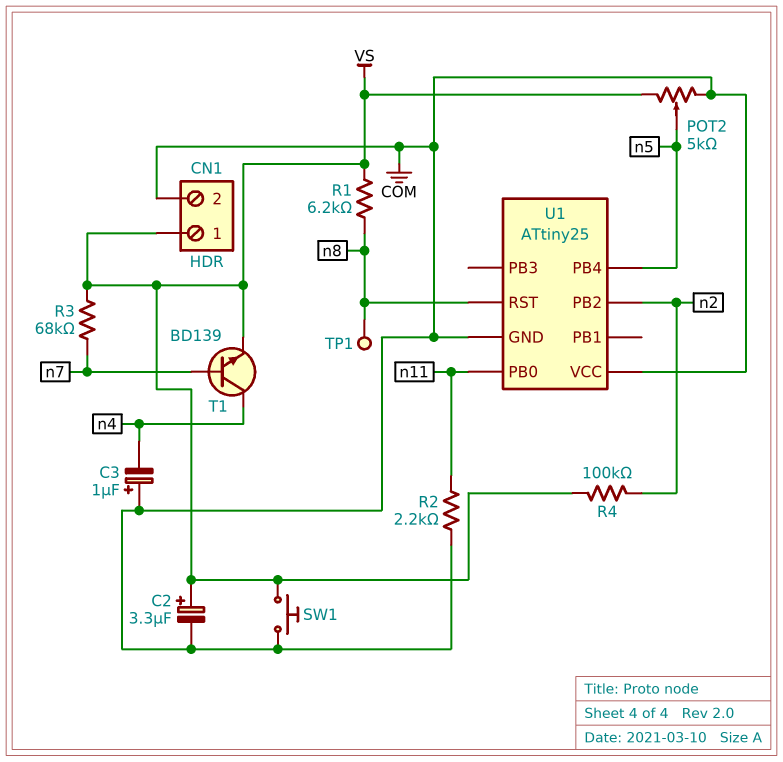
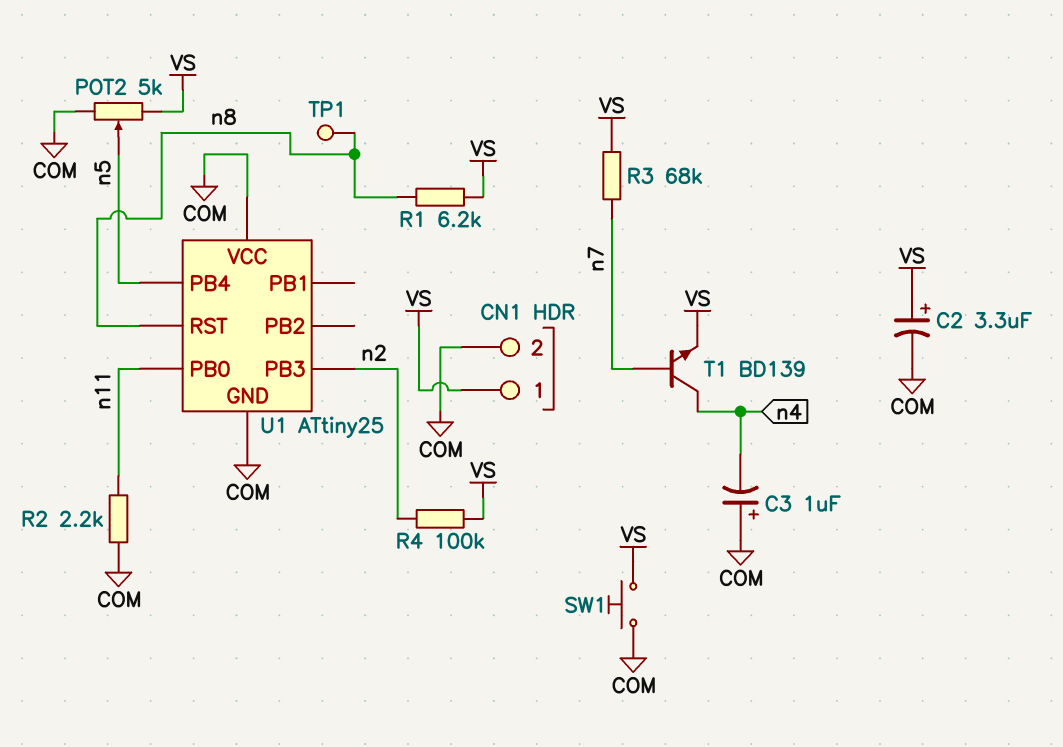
U1 pin PB2: n2 -> none
U1 pin PB3: none -> n2

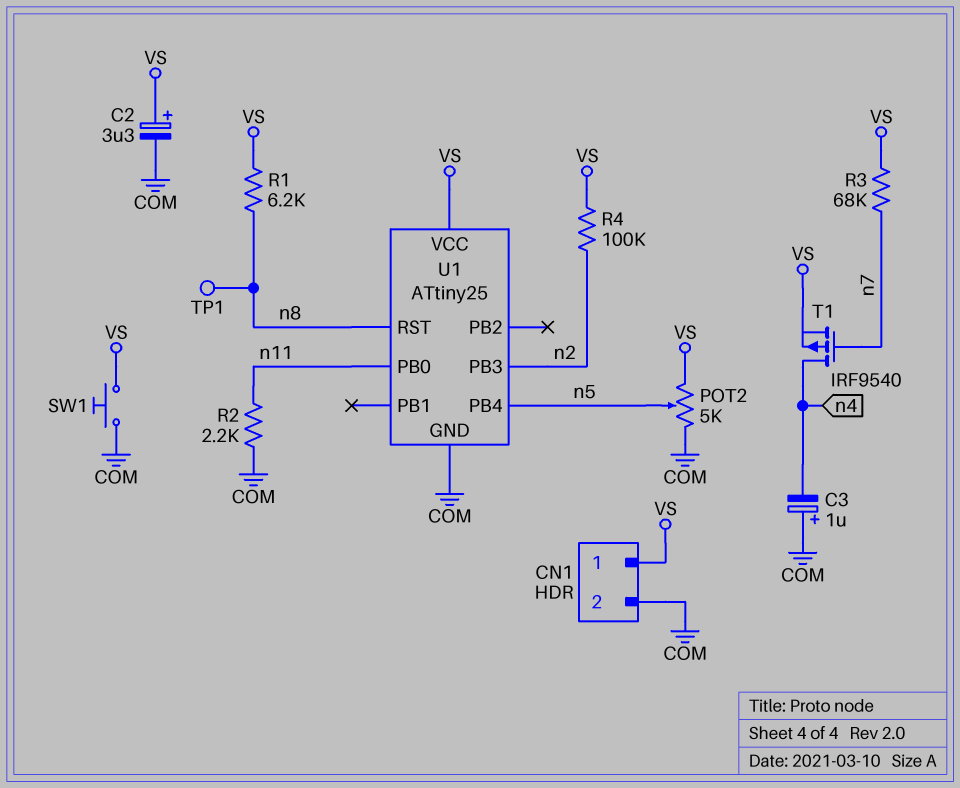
T1: NPN BD139 (B n7, C n4, E VS) -> PMOS IRF9540 (G n7, D n4, S VS)
U1 pin VCC: COM -> VS

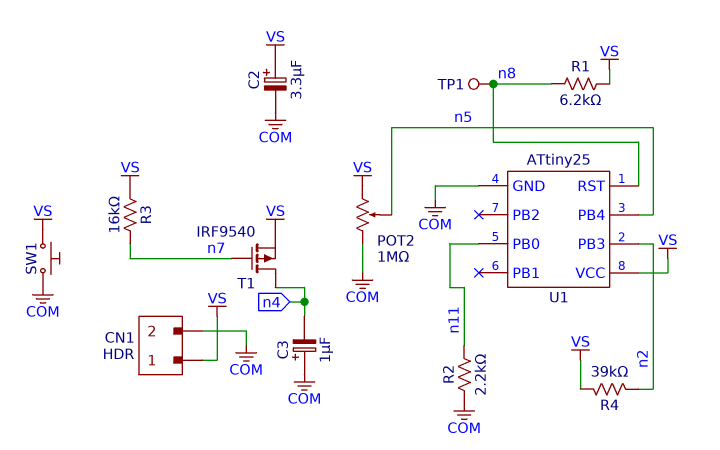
POT2: 5k (COM, VS, wiper n5) -> 1M (COM, VS, wiper n5)
R3: 68k (VS, n7) -> 16k (VS, n7)
R4: 100k (VS, n2) -> 39k (VS, n2)

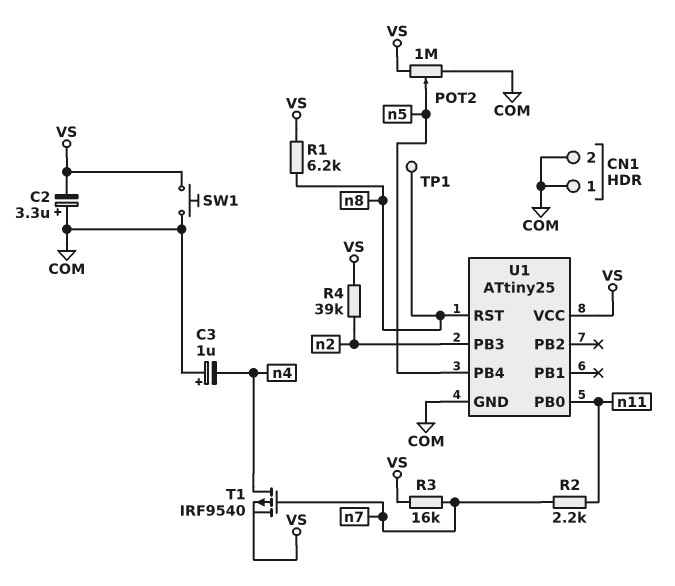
C2: 3.3uF (plus VS, minus COM) -> 3.3uF (plus COM, minus VS)
CN1 pin 1: VS -> COM
R2: 2.2k (COM, n11) -> 2.2k (n7, n11)

